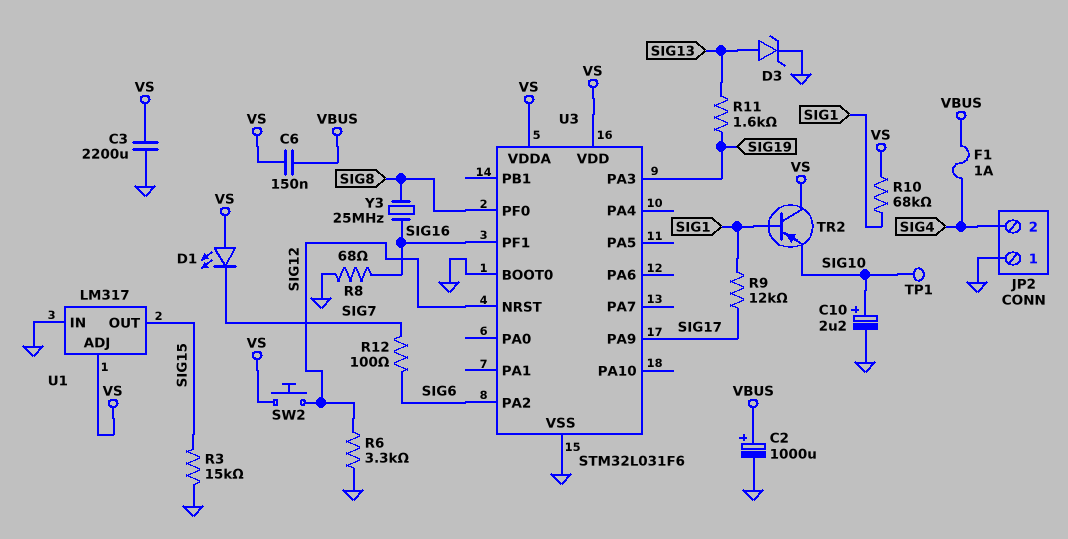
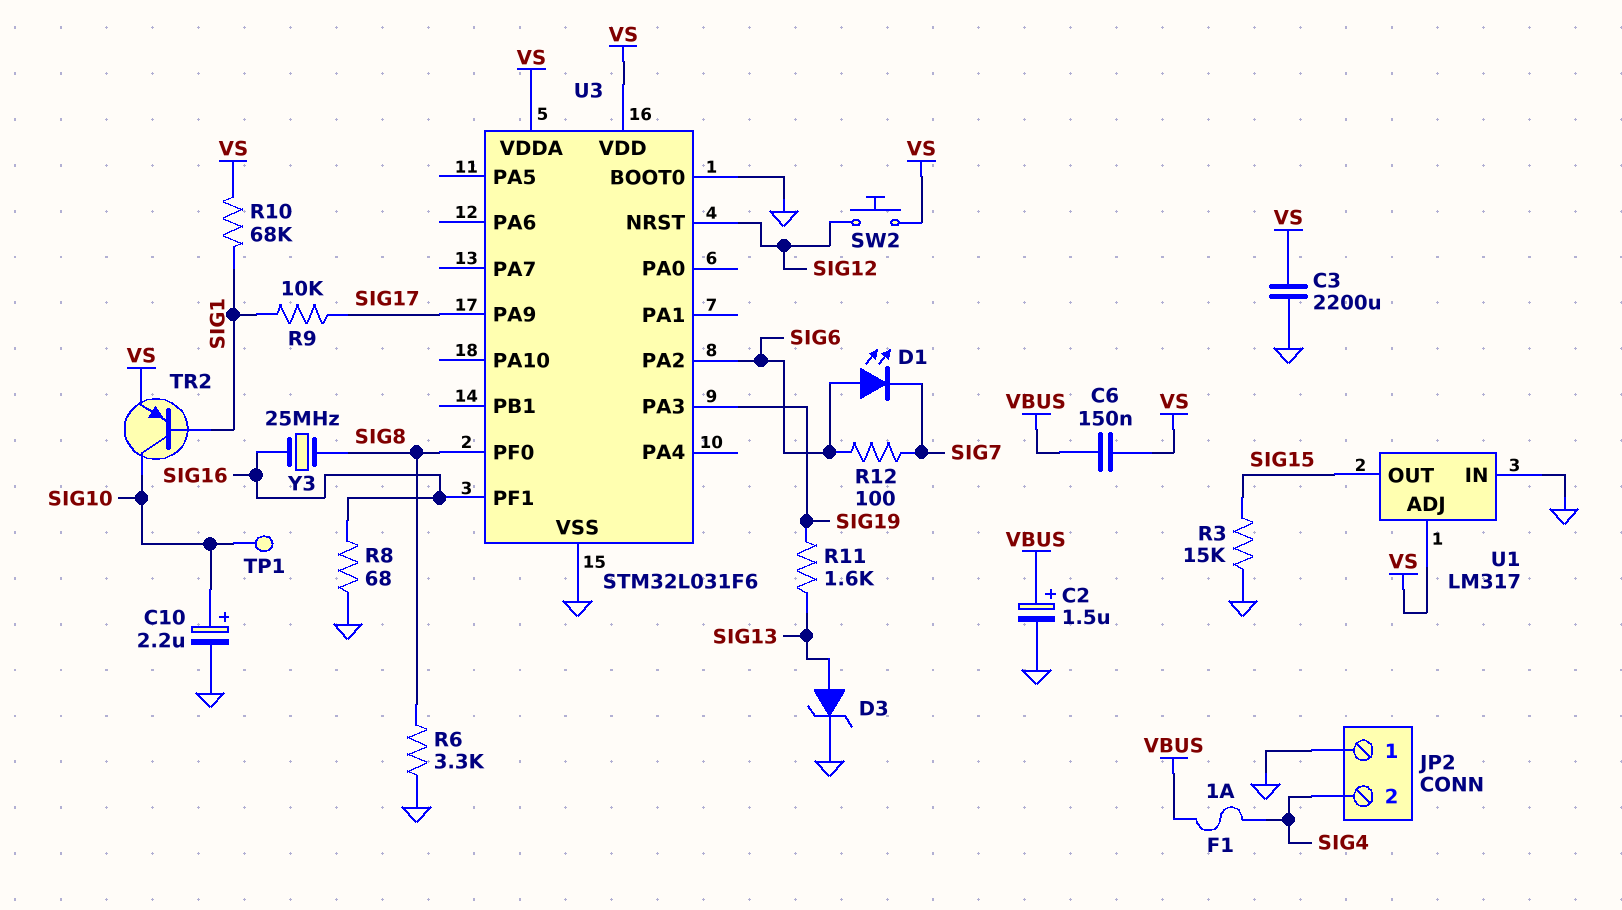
C2: 1000uF (plus VBUS, minus GND) -> 1.5uF (plus VBUS, minus GND)
D1: LED (A VS, K SIG7) -> LED (A SIG6, K SIG7)
R6: 3.3k (GND, SIG12) -> 3.3k (GND, SIG8)
R9: 12k (SIG1, SIG17) -> 10k (SIG1, SIG17)
TR2: PNP (B SIG1, C VS, E SIG10) -> PNP (B SIG1, C SIG10, E VS)

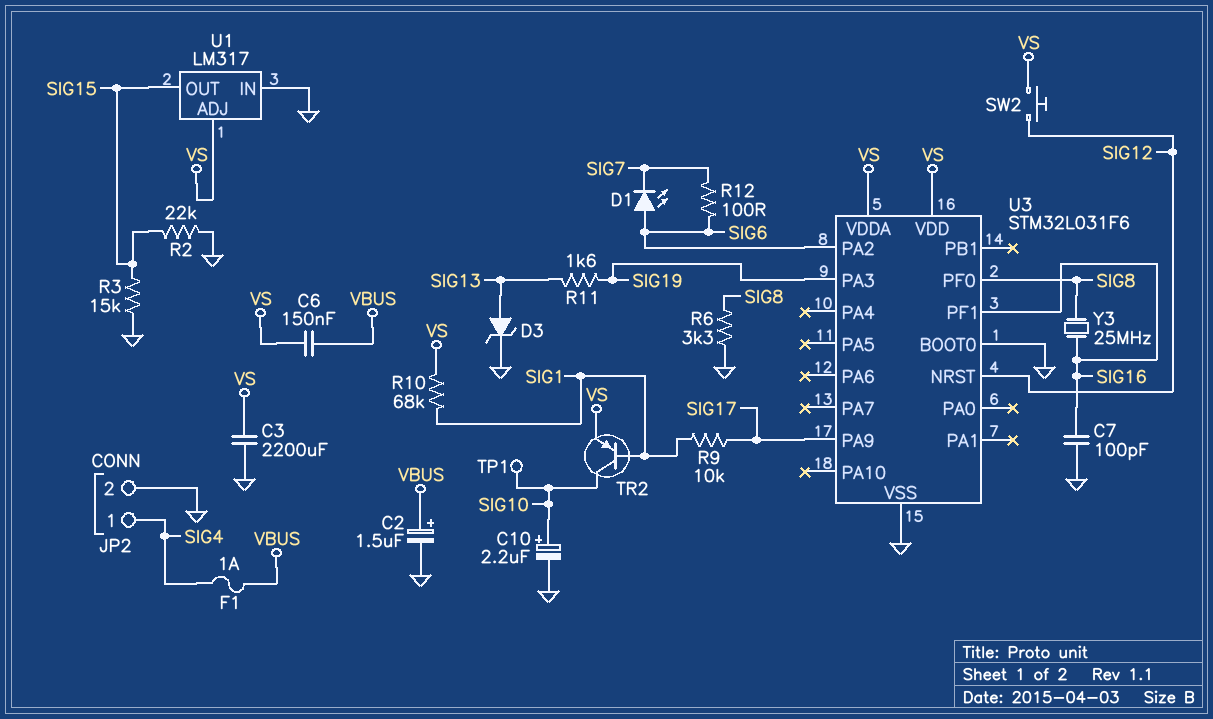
C7: none -> 100pF (GND, SIG16)
JP2 pin 1: GND -> SIG4
JP2 pin 2: SIG4 -> GND
R2: none -> 22k (GND, SIG15)
R8: 68 (GND, SIG16) -> none

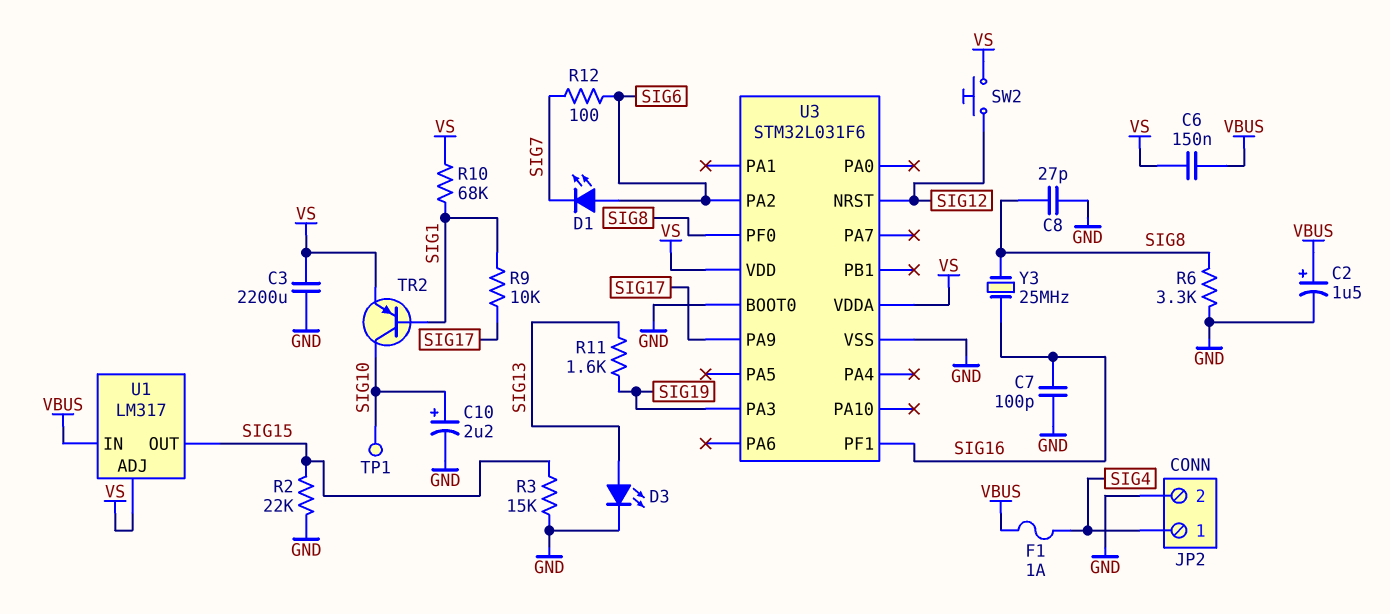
C8: none -> 27pF (GND, SIG8)
D3: zener (A SIG13, K GND) -> LED (A SIG13, K GND)
U1 pin IN: GND -> VBUS

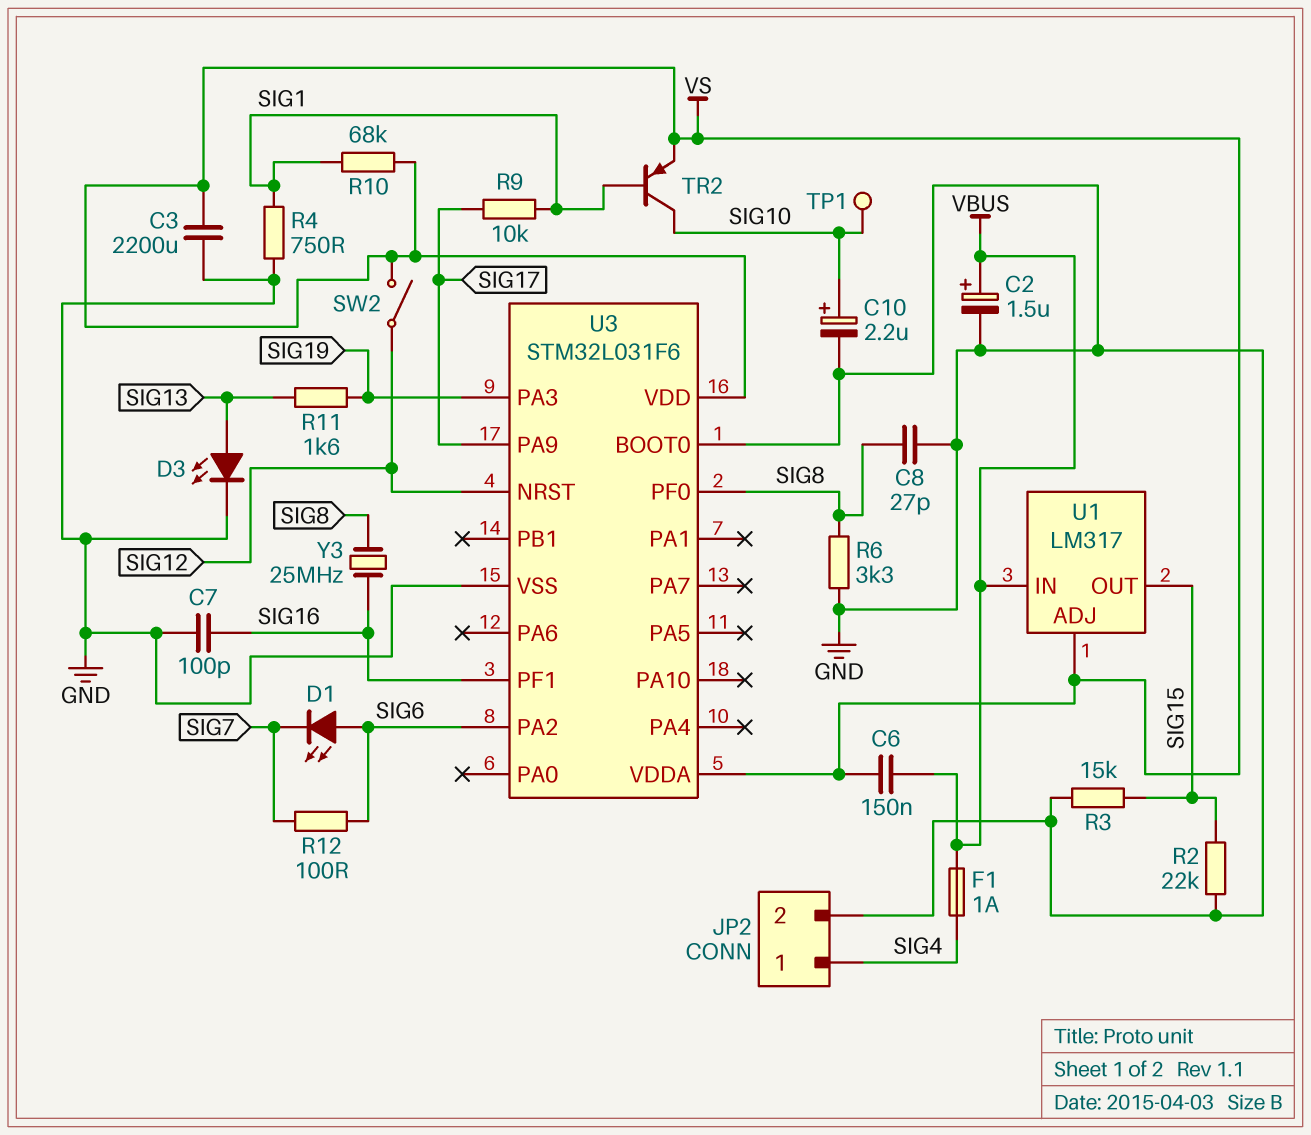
R4: none -> 750 (GND, SIG1)
SW2: button (SIG12, VS) -> switch (SIG12, VS)

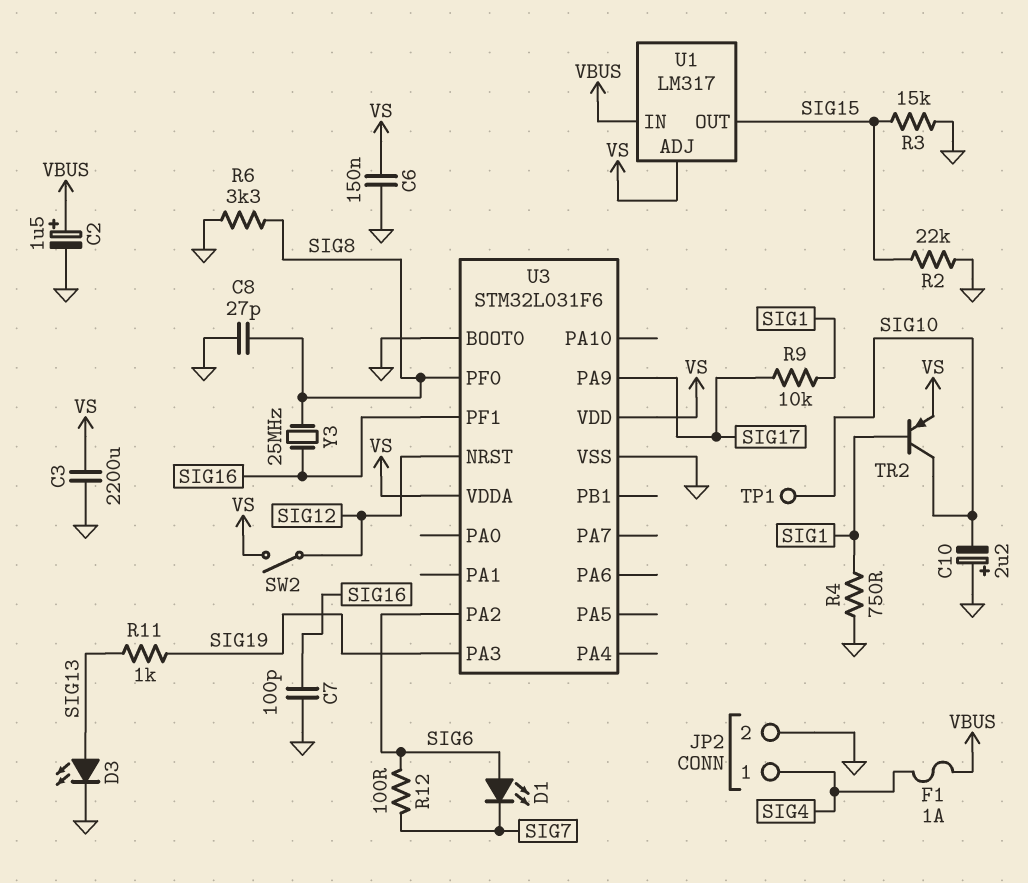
C6: 150nF (VBUS, VS) -> 150nF (GND, VS)
C10: 2.2uF (plus SIG10, minus GND) -> 2.2uF (plus GND, minus SIG10)
R10: 68k (SIG1, VS) -> none
R11: 1.6k (SIG13, SIG19) -> 1k (SIG13, SIG19)

